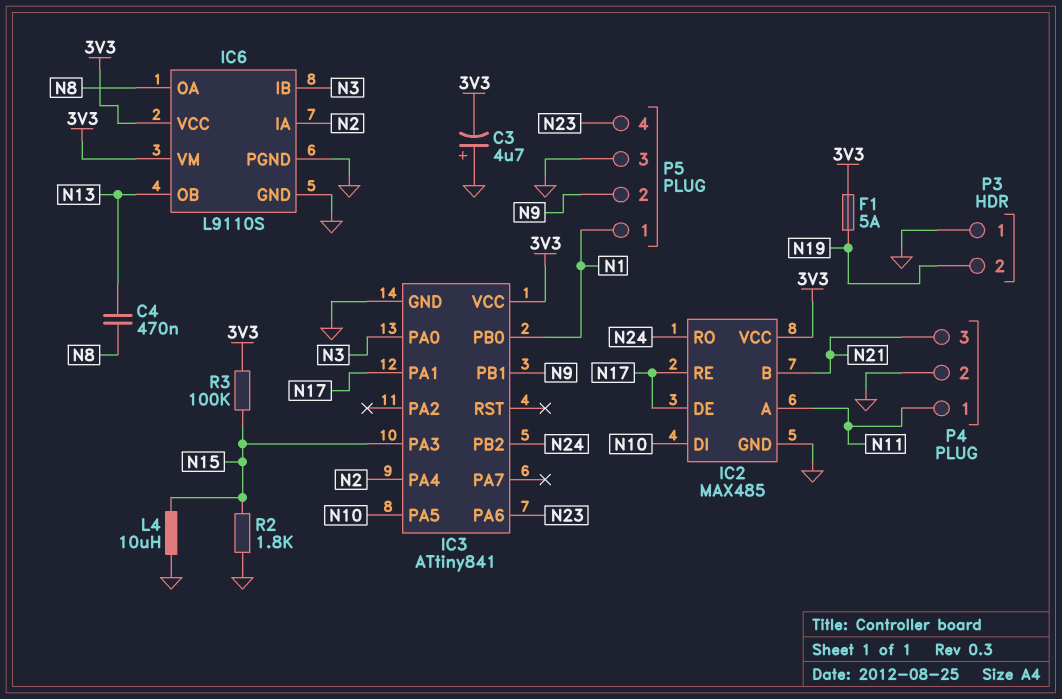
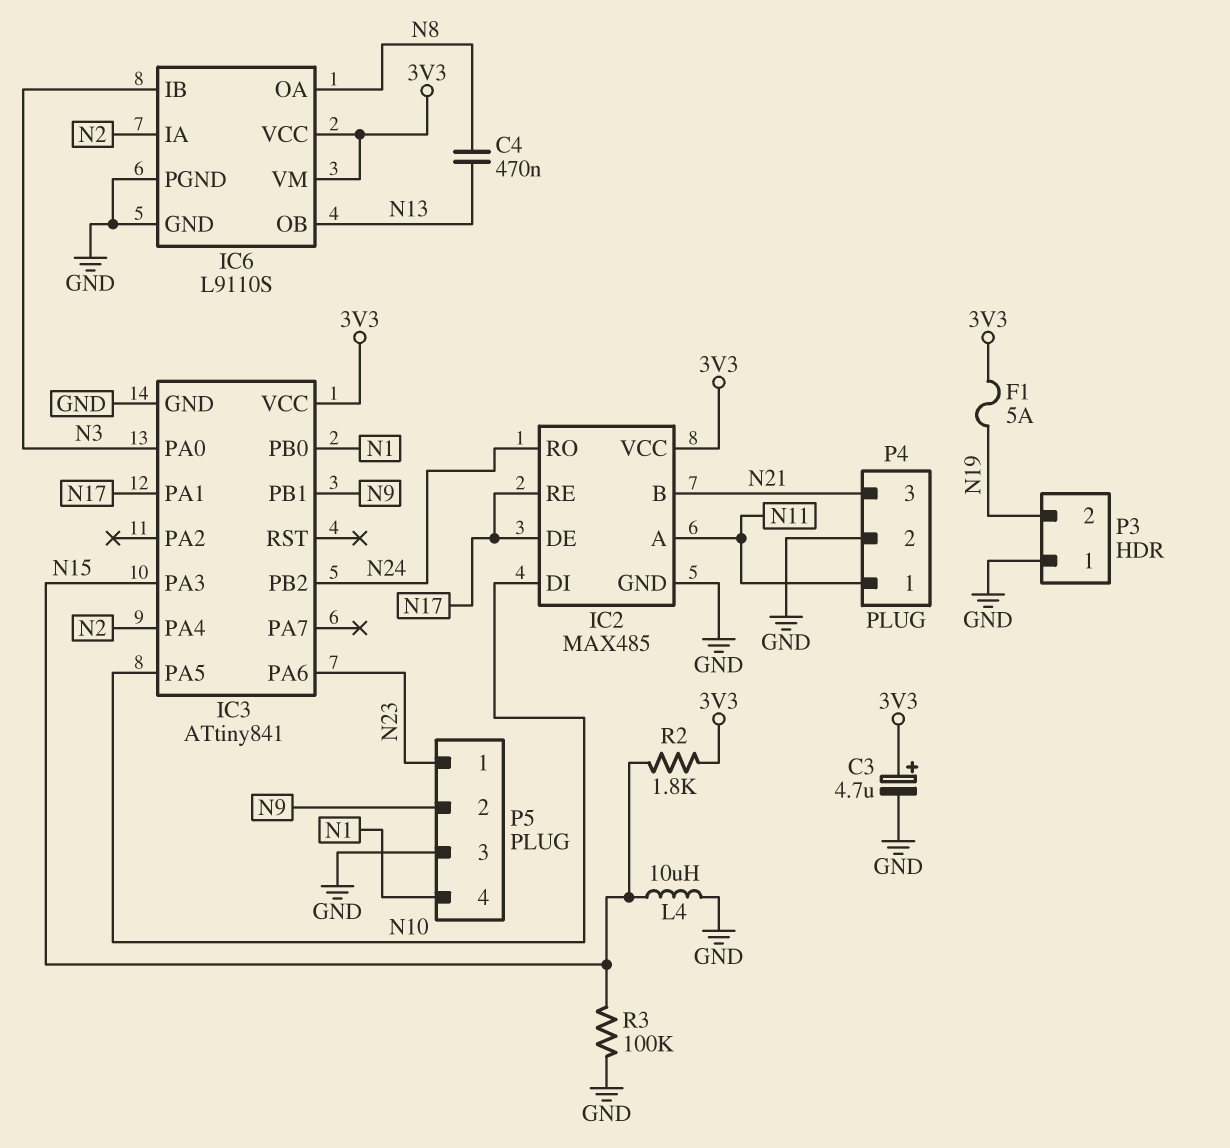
C3: 4.7uF (plus GND, minus 3V3) -> 4.7uF (plus 3V3, minus GND)
P5 pin 1: N1 -> N23
P5 pin 4: N23 -> N1
R2: 1.8k (GND, N15) -> 1.8k (3V3, N15)
R3: 100k (3V3, N15) -> 100k (GND, N15)

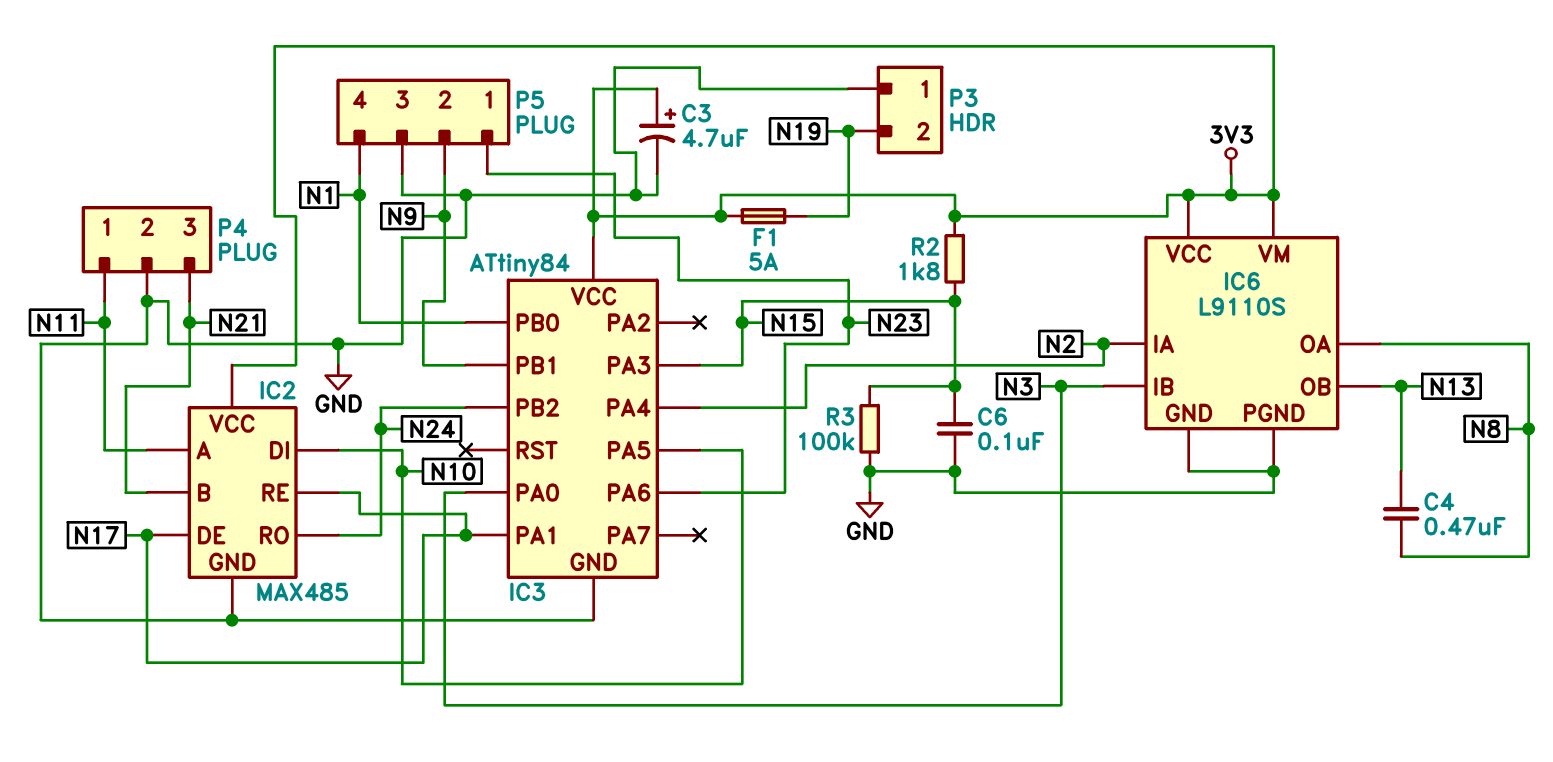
C6: none -> 100nF (GND, N15)
IC3: ATtiny841 -> ATtiny84
L4: 10uH (GND, N15) -> none

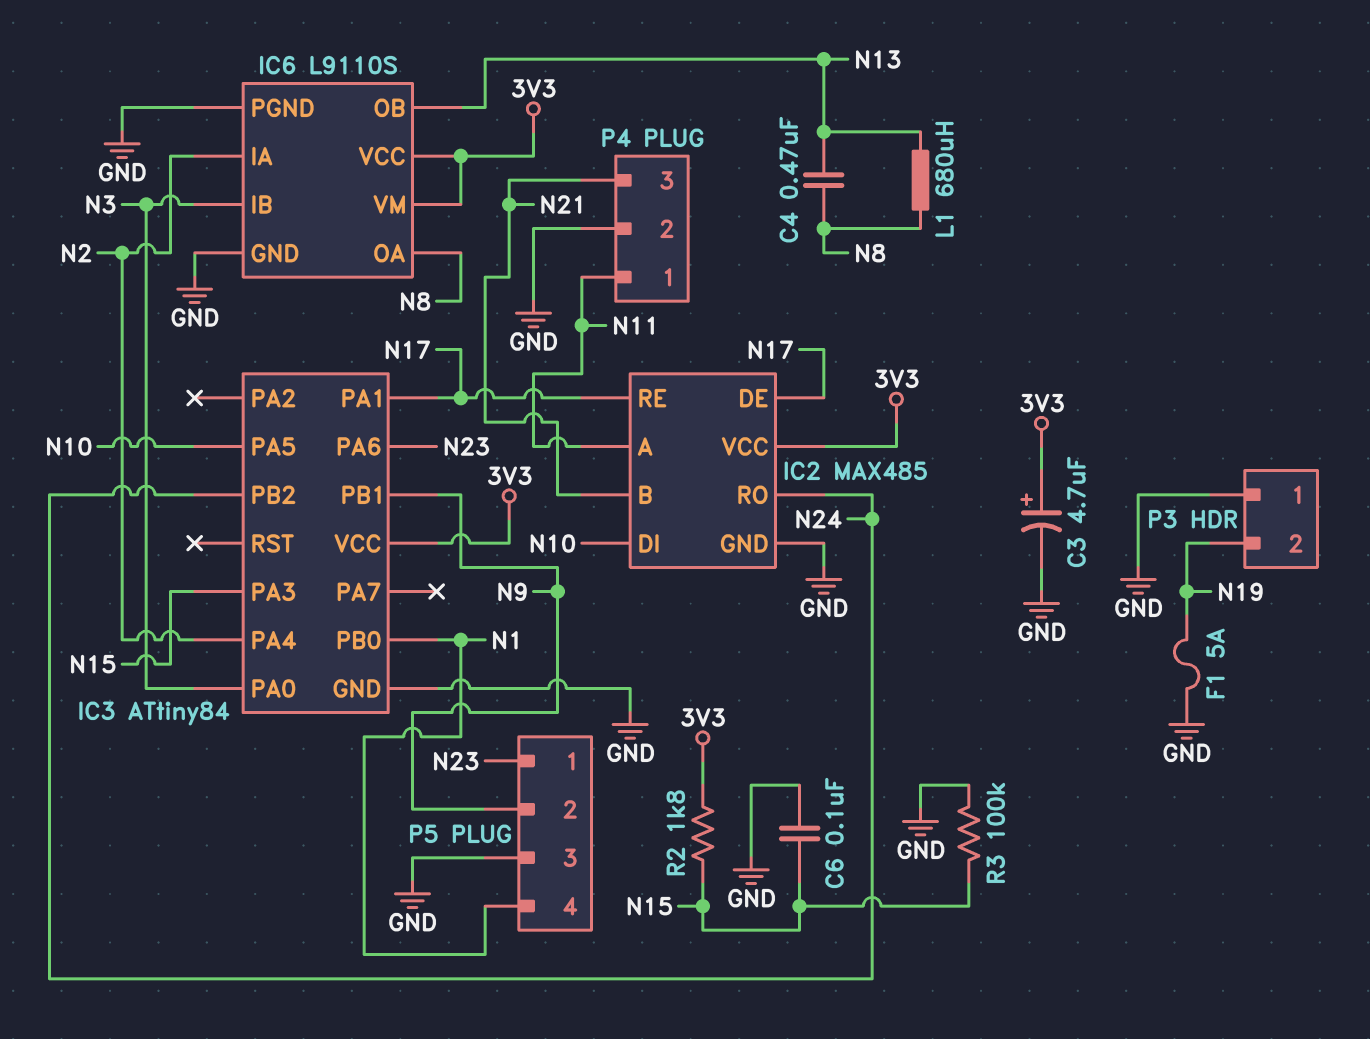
F1: 5A (3V3, N19) -> 5A (GND, N19)
L1: none -> 680uH (N8, N13)

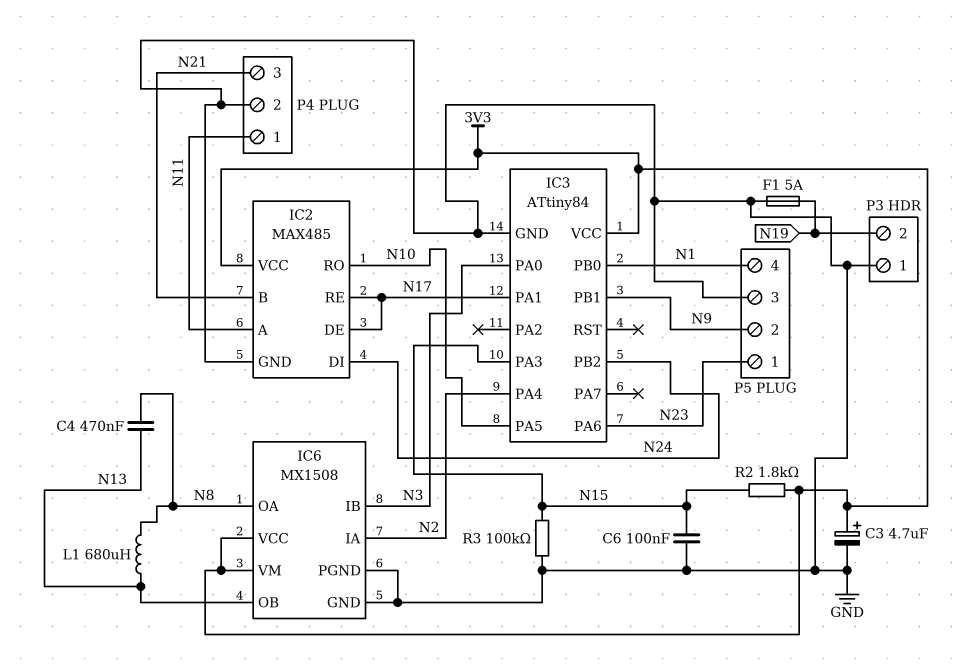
IC2 pin DI: N10 -> N24
IC2 pin RO: N24 -> N10
IC6: L9110S -> MX1508

